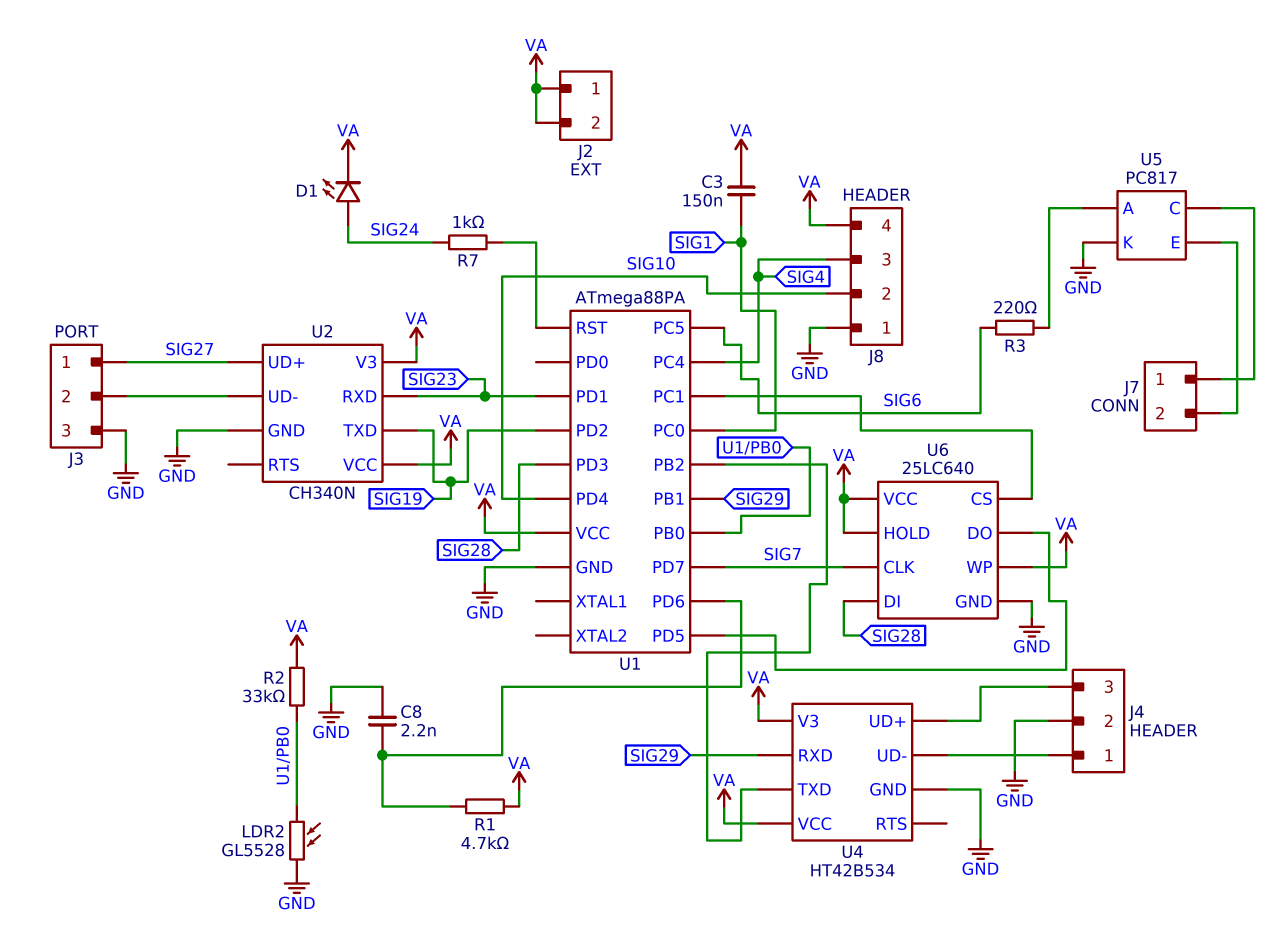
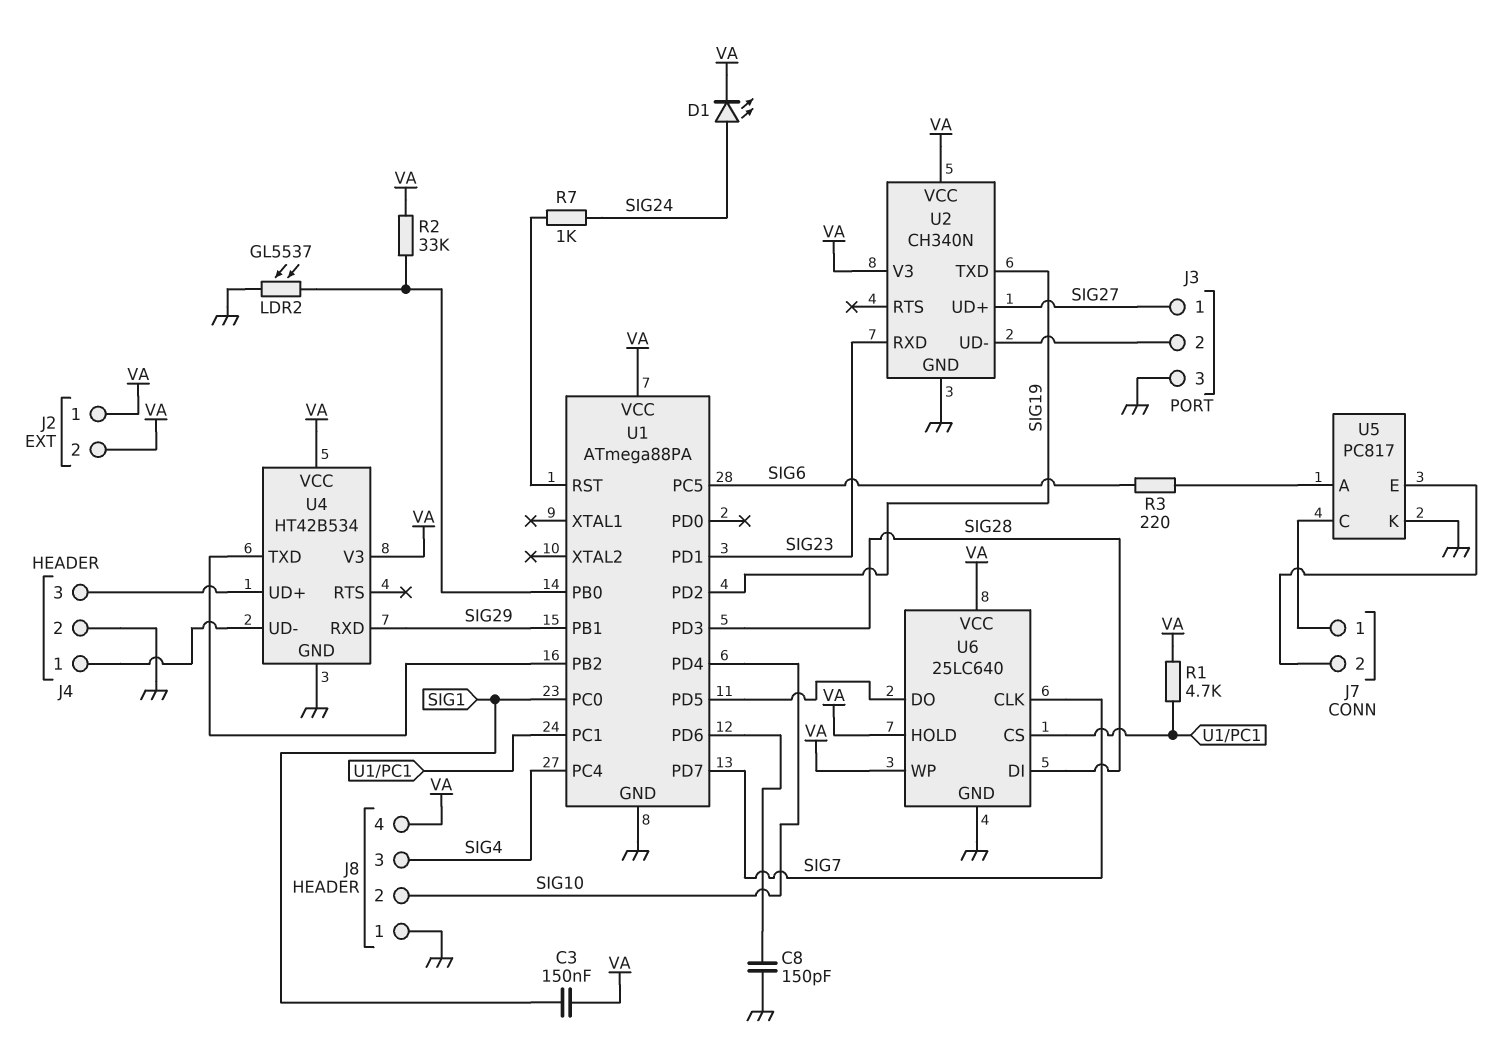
C8: 2.2nF (GND, U1/PD6) -> 150pF (GND, U1/PD6)
LDR2: GL5528 (GND, U1/PB0) -> GL5537 (GND, U1/PB0)
R1: 4.7k (U1/PD6, VA) -> 4.7k (U1/PC1, VA)

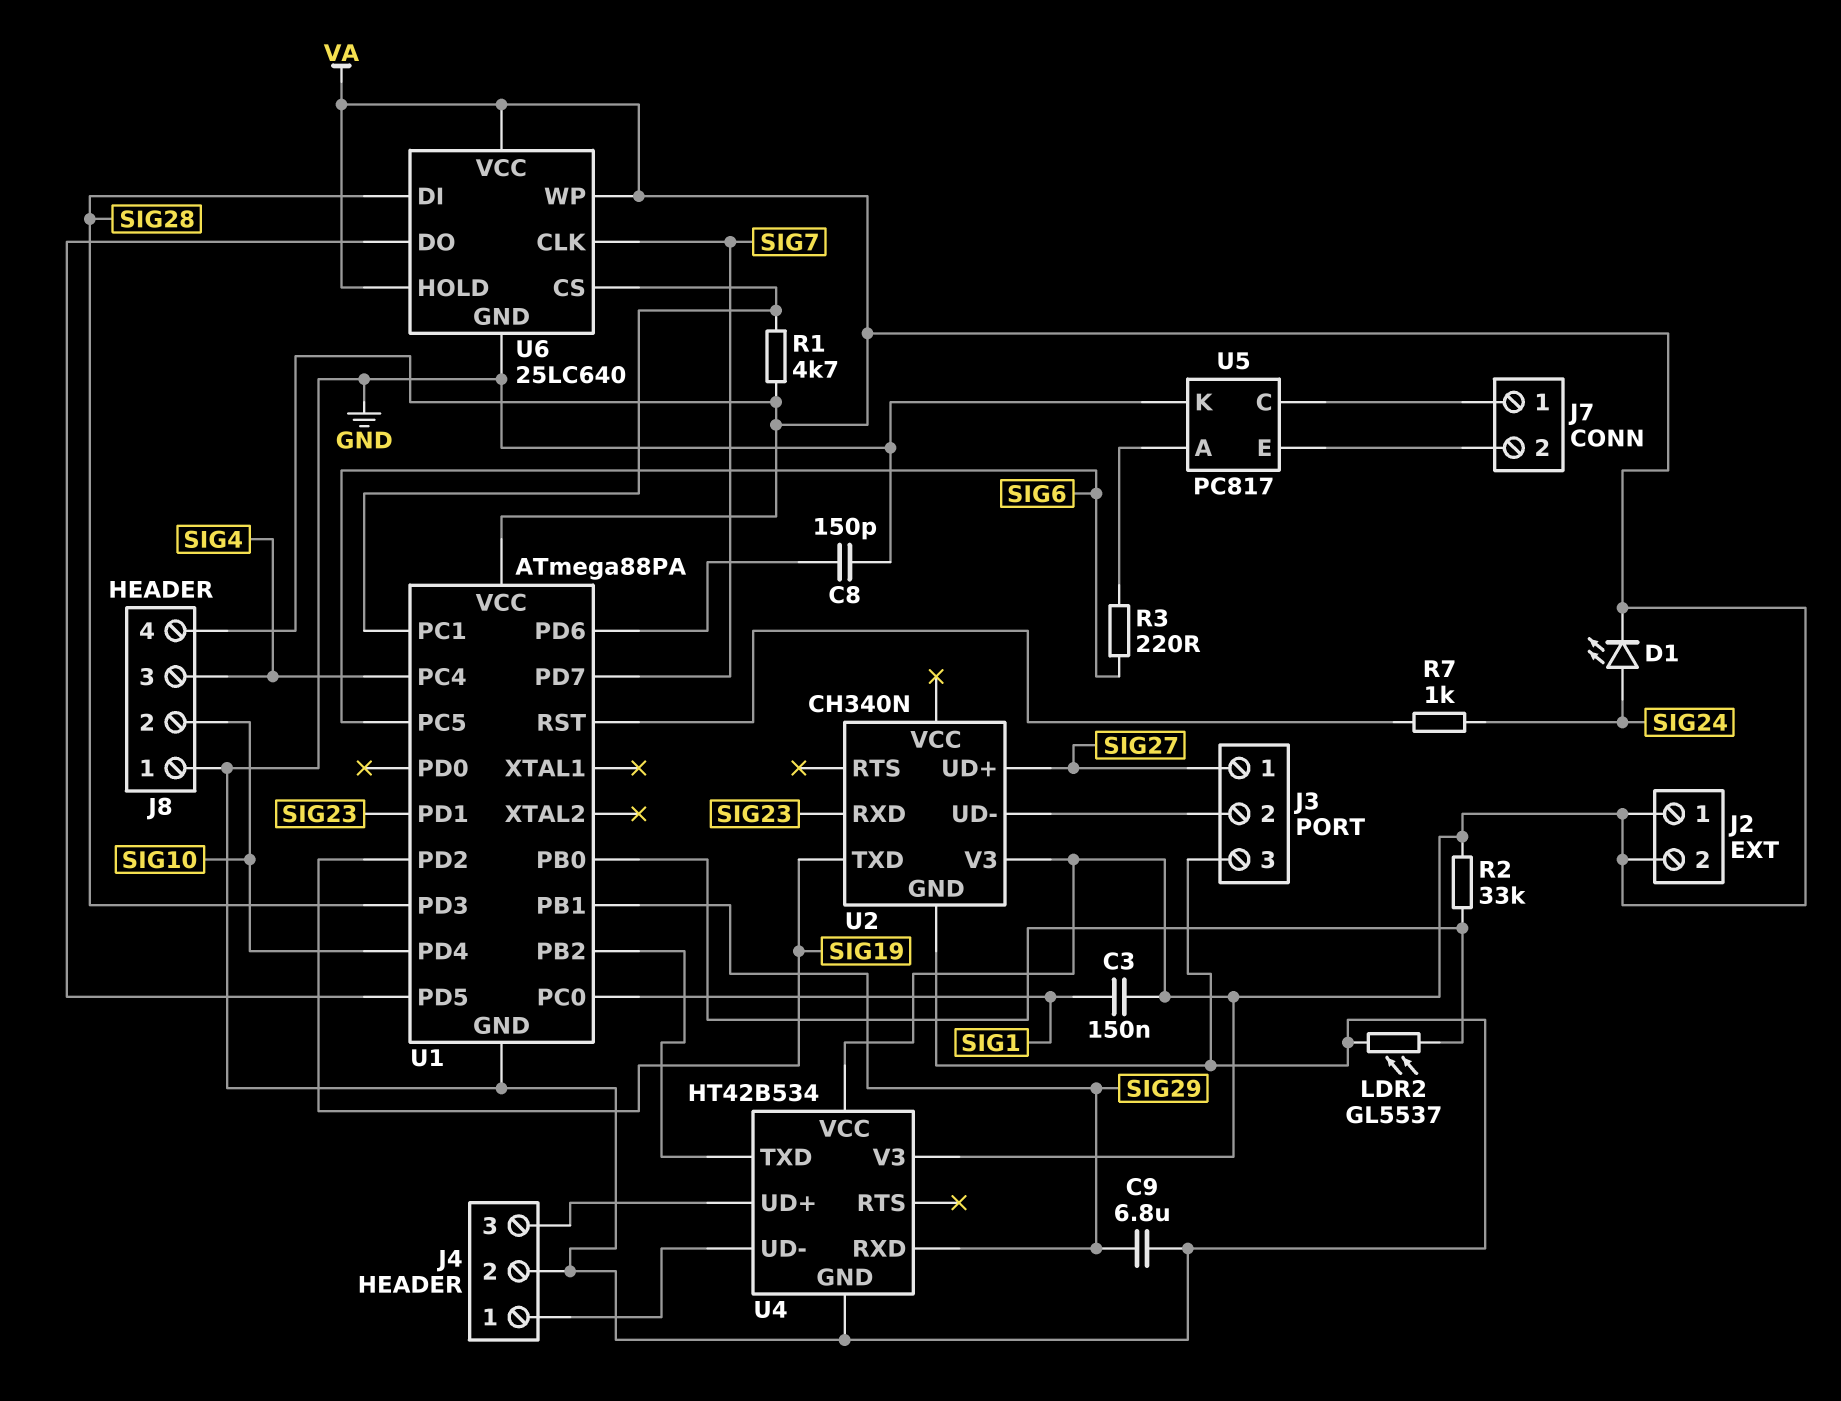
C9: none -> 6.8uF (GND, SIG29)
U2 pin VCC: VA -> none

